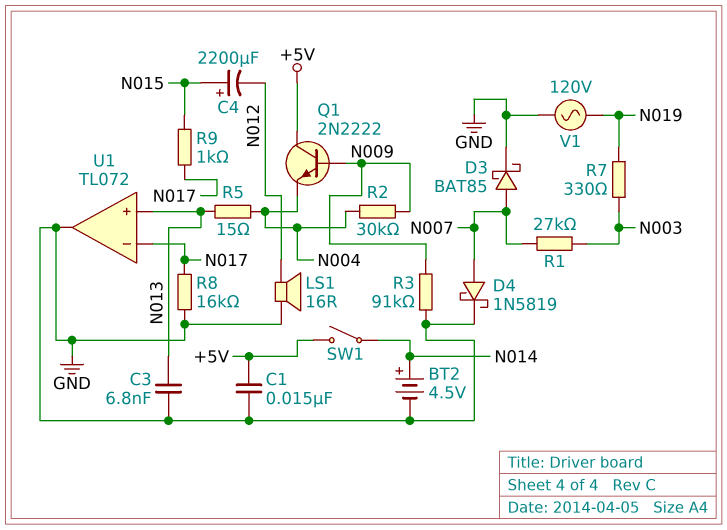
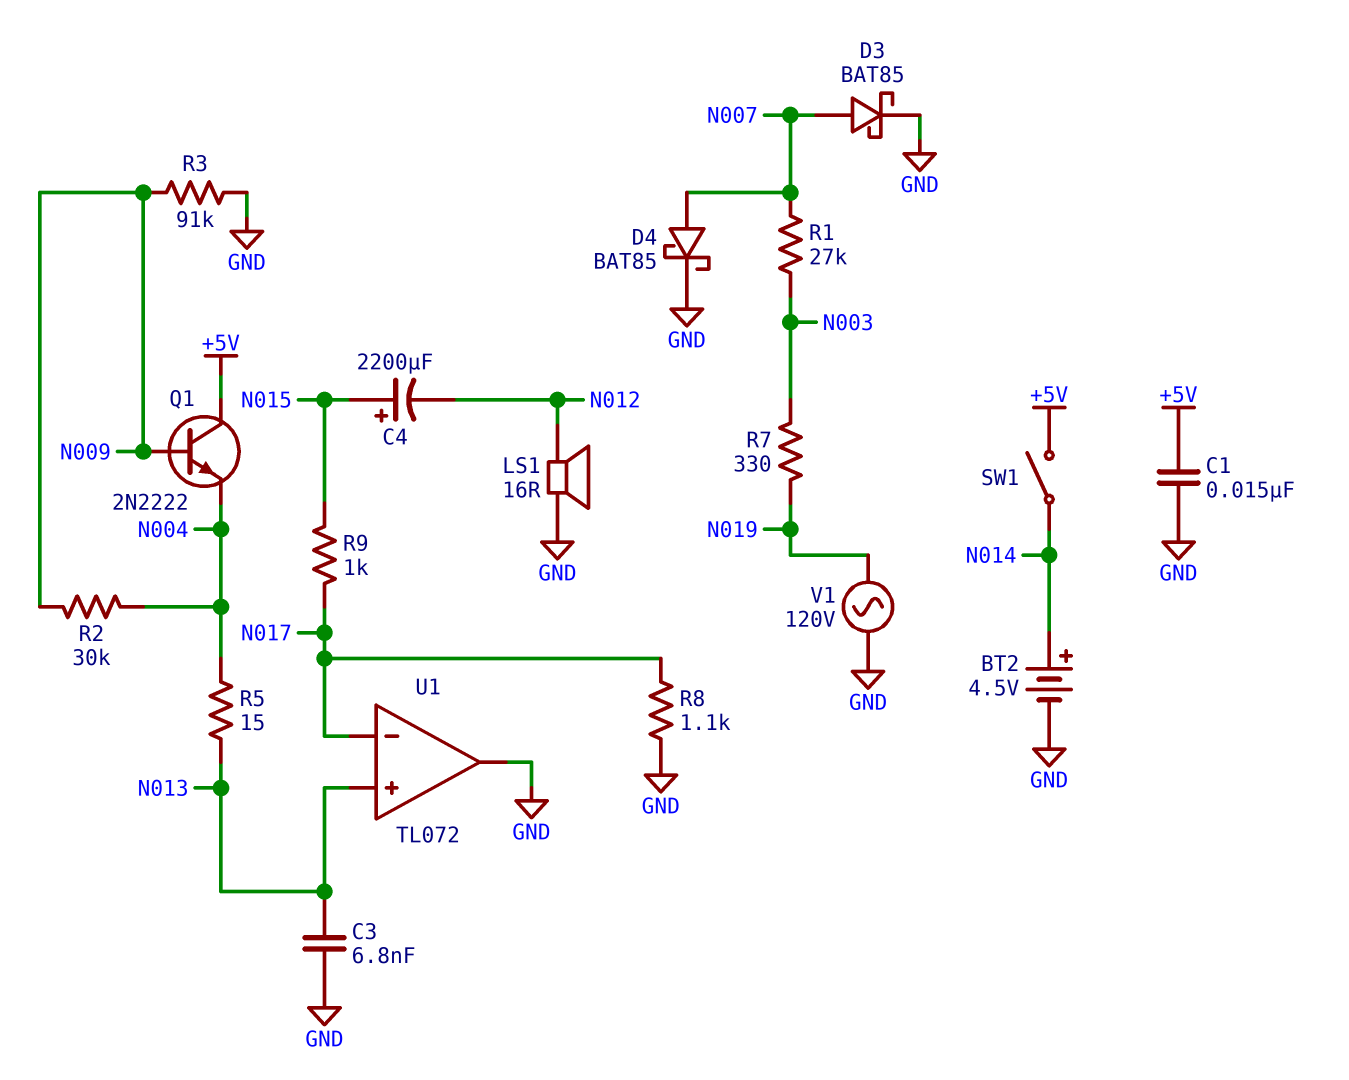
D4: schottky 1N5819 (A N007, K GND) -> schottky BAT85 (A N007, K GND)
R8: 16k (GND, N017) -> 1.1k (GND, N017)

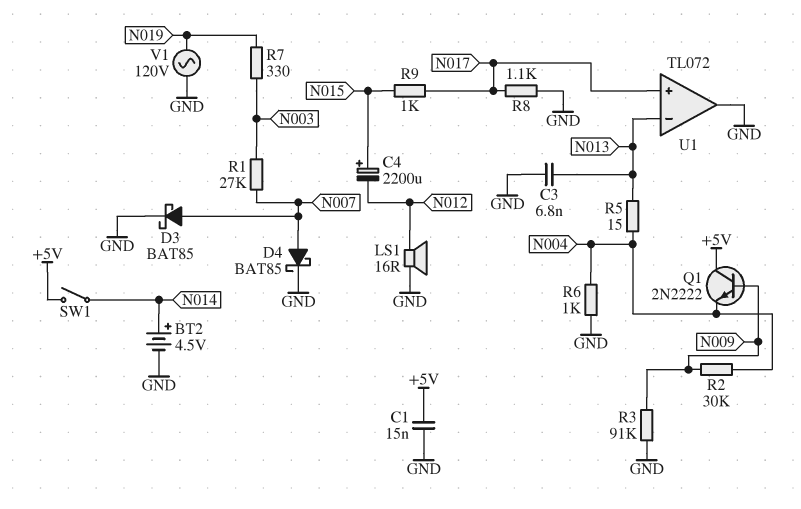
R6: none -> 1k (GND, N004)
U1 pin in+: N013 -> N017
U1 pin in-: N017 -> N013

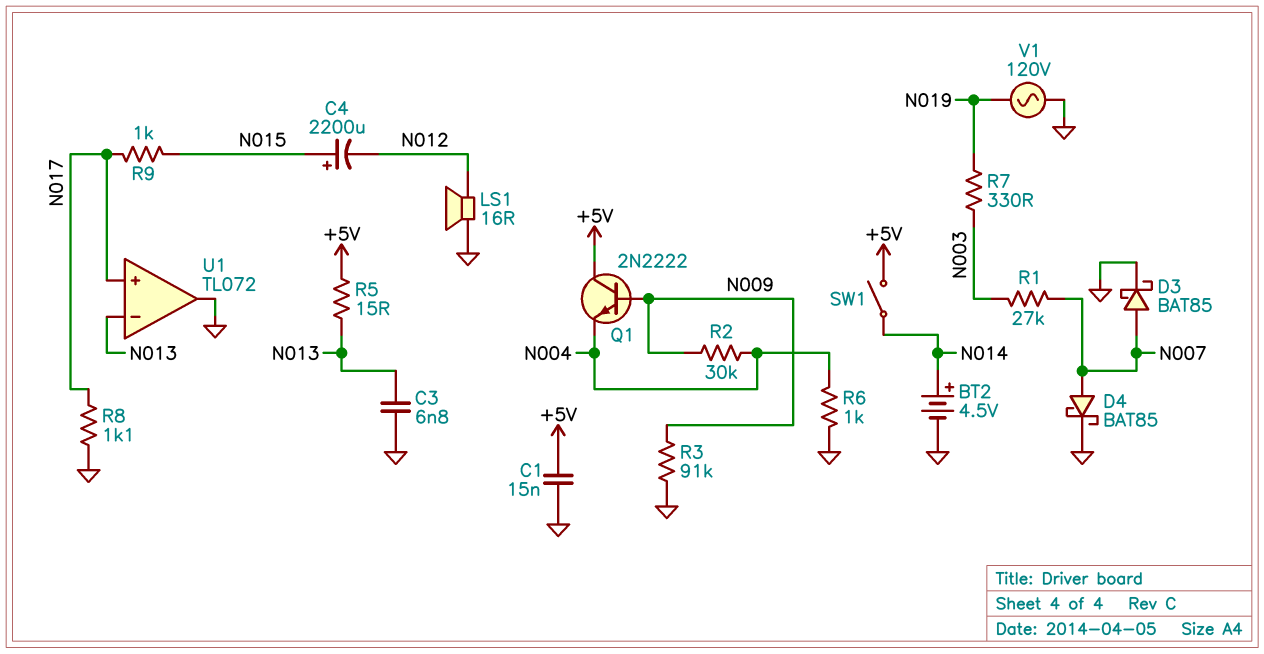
R5: 15 (N004, N013) -> 15 (+5V, N013)

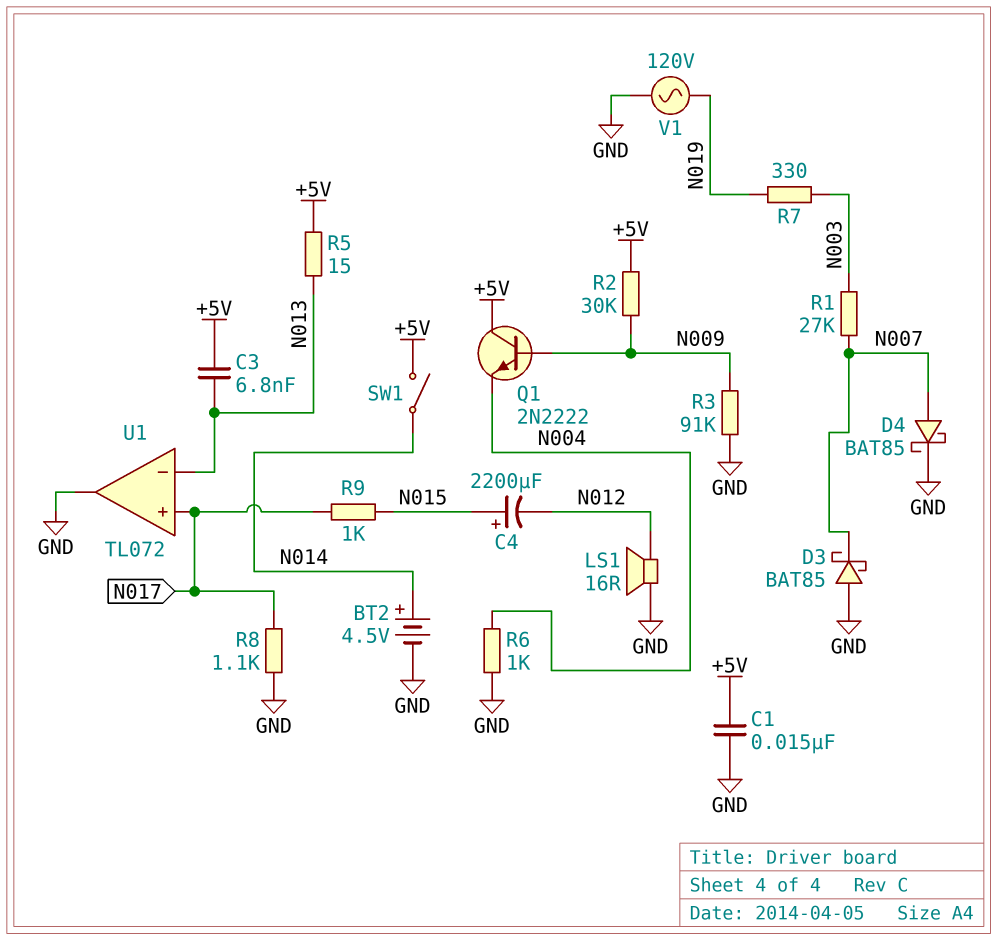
C3: 6.8nF (GND, N013) -> 6.8nF (+5V, N013)
D3: schottky BAT85 (A N007, K GND) -> schottky BAT85 (A GND, K N007)
R2: 30k (N004, N009) -> 30k (+5V, N009)

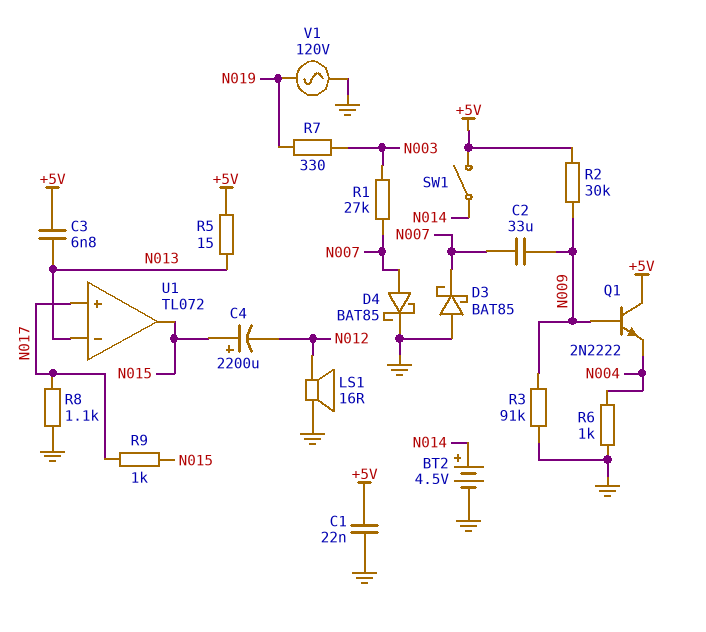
C1: 15nF (+5V, GND) -> 22nF (+5V, GND)
C2: none -> 33uF (N007, N009)
U1 pin out: GND -> N015

